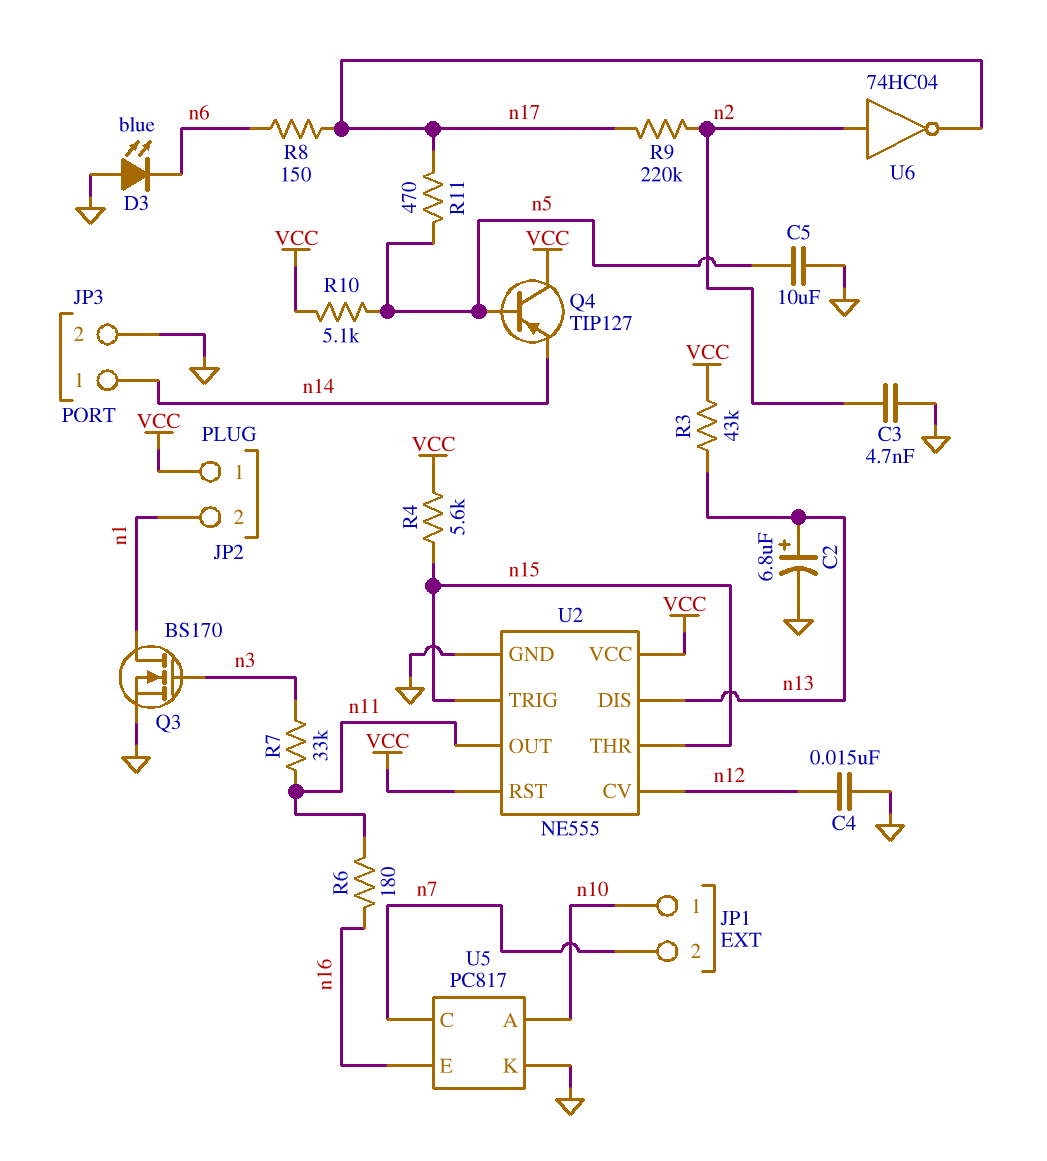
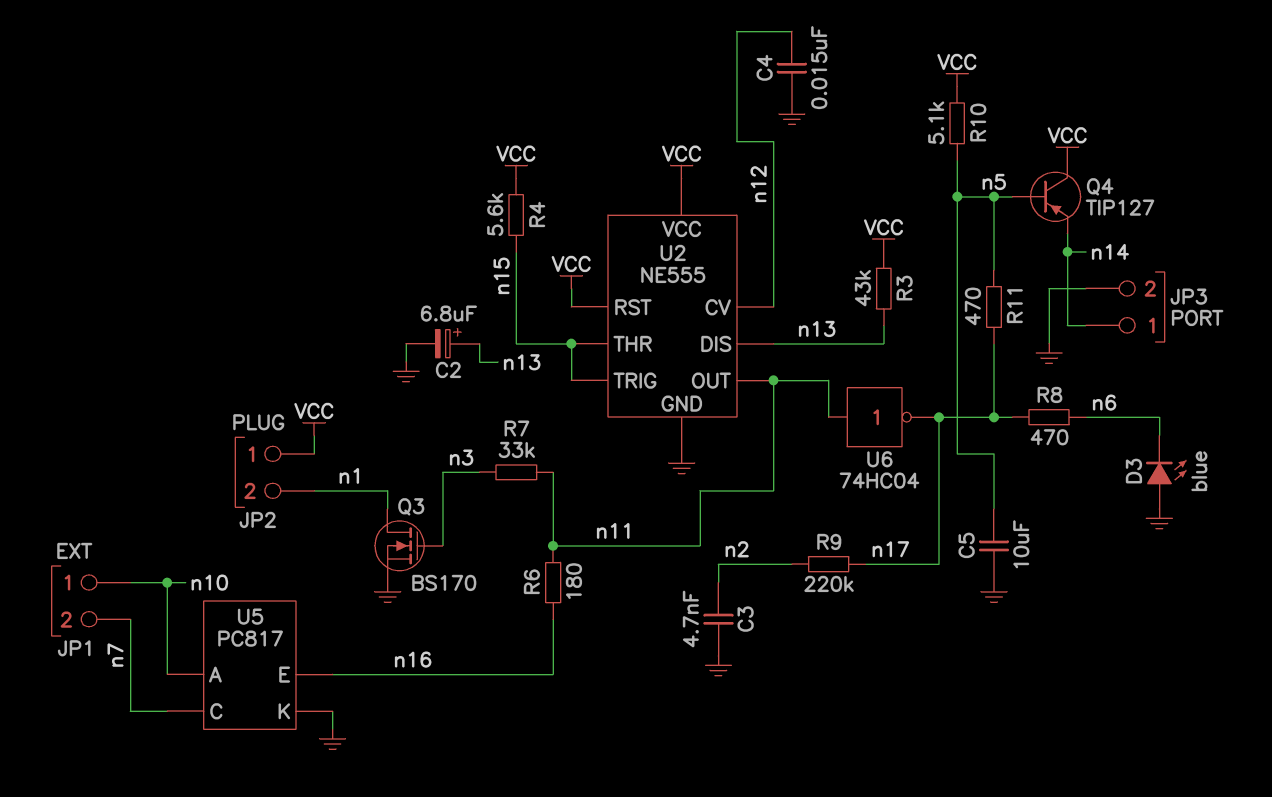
R8: 150 (n6, n17) -> 470 (n6, n17)
U6: NOT 74HC04 (in n2, out n17) -> NOT 74HC04 (in n11, out n17)

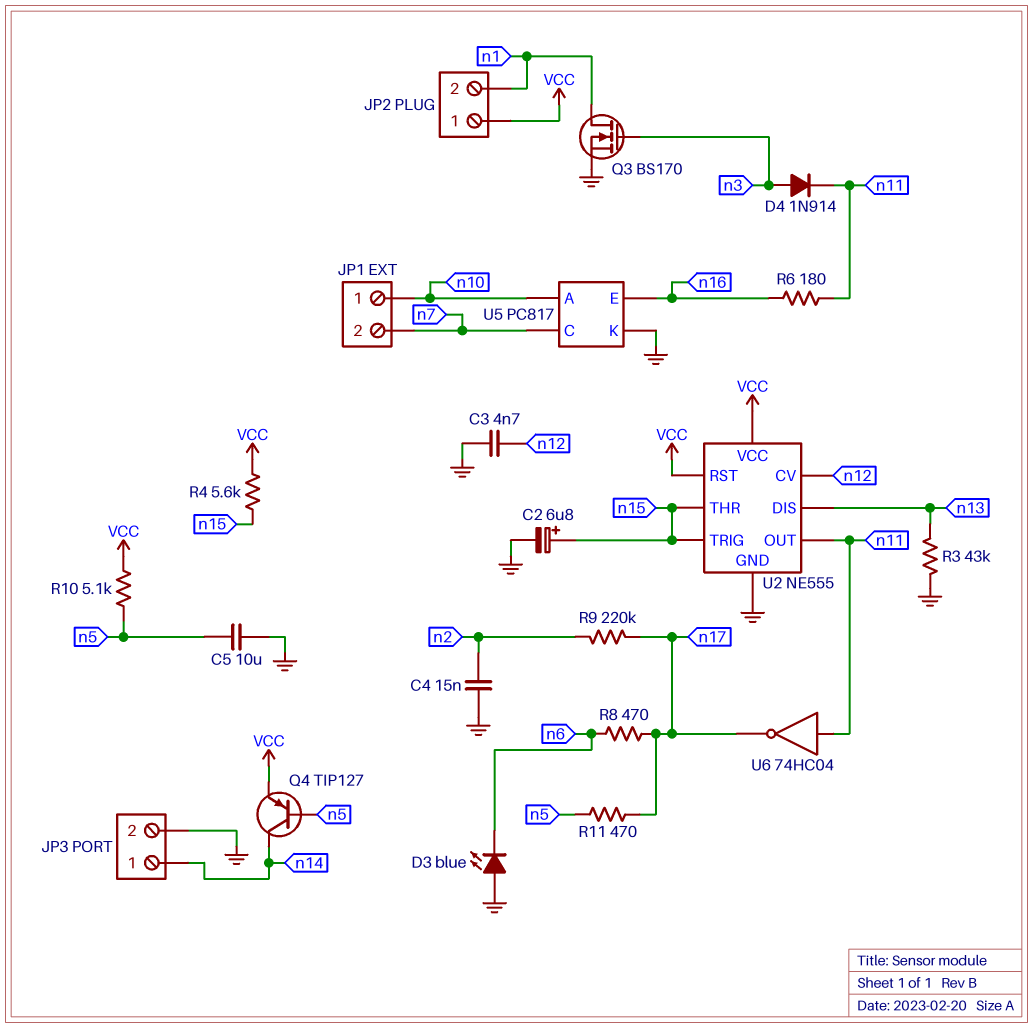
C2: 6.8uF (plus n13, minus GND) -> 6.8uF (plus n15, minus GND)
C3: 4.7nF (GND, n2) -> 4.7nF (GND, n12)
C4: 15nF (GND, n12) -> 15nF (GND, n2)
D4: none -> diode 1N914 (A n3, K n11)
Q4: PNP TIP127 (B n5, C VCC, E n14) -> PNP TIP127 (B n5, C n14, E VCC)
R3: 43k (VCC, n13) -> 43k (GND, n13)
R7: 33k (n3, n11) -> none

